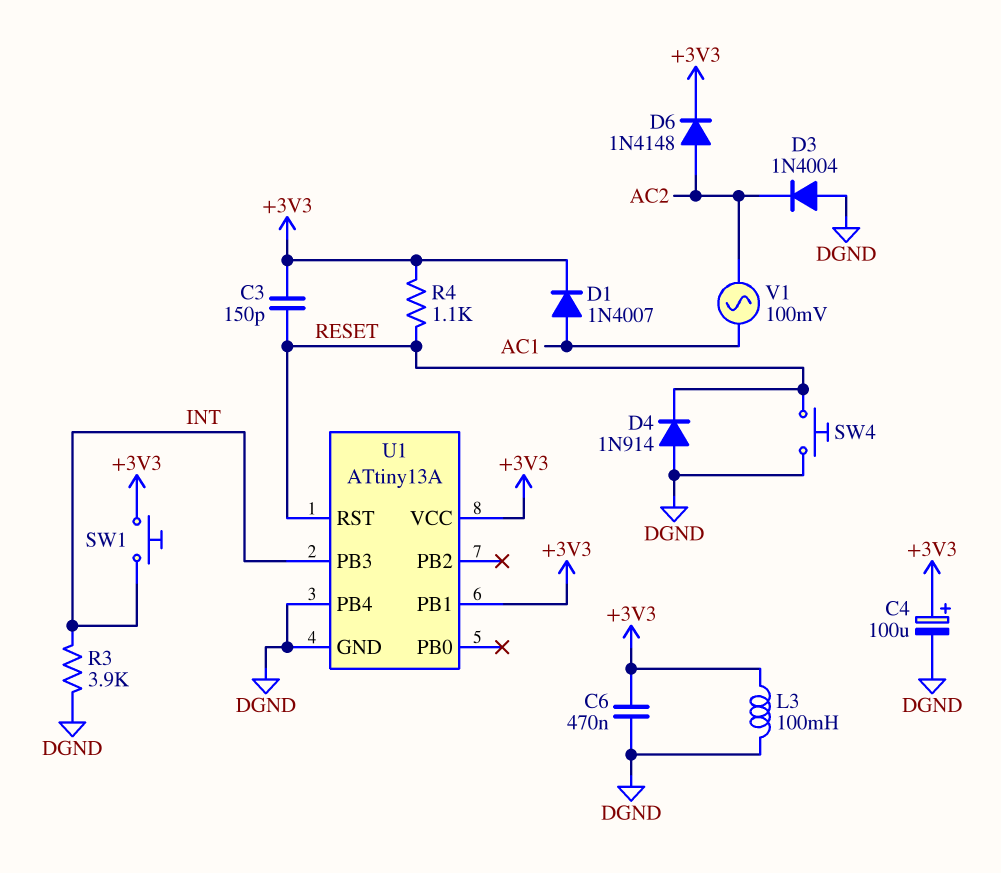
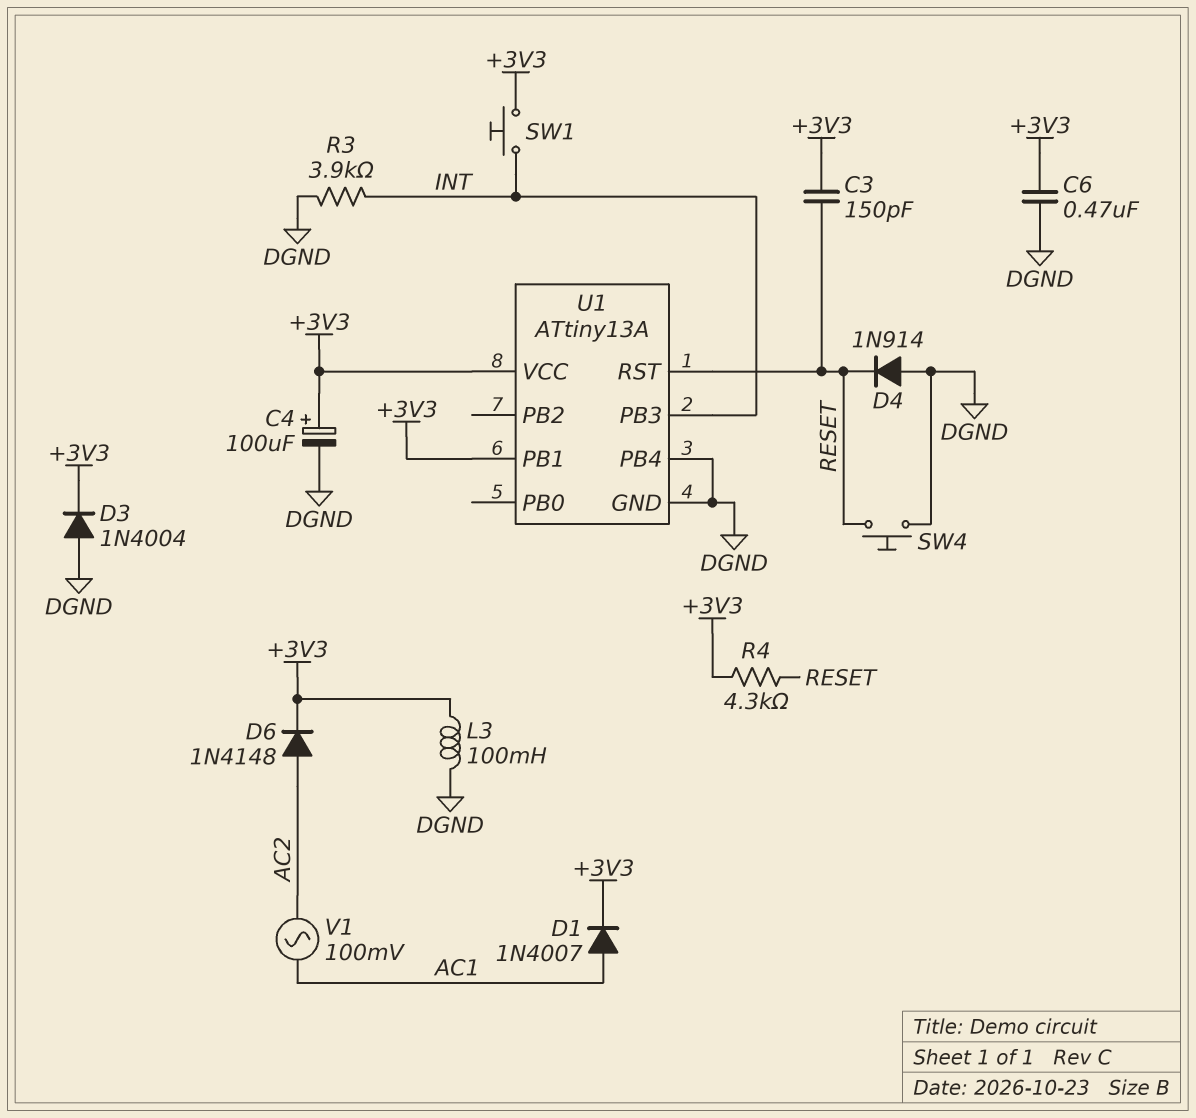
D3: diode 1N4004 (A DGND, K AC2) -> diode 1N4004 (A DGND, K +3V3)
R4: 1.1k (+3V3, RESET) -> 4.3k (+3V3, RESET)

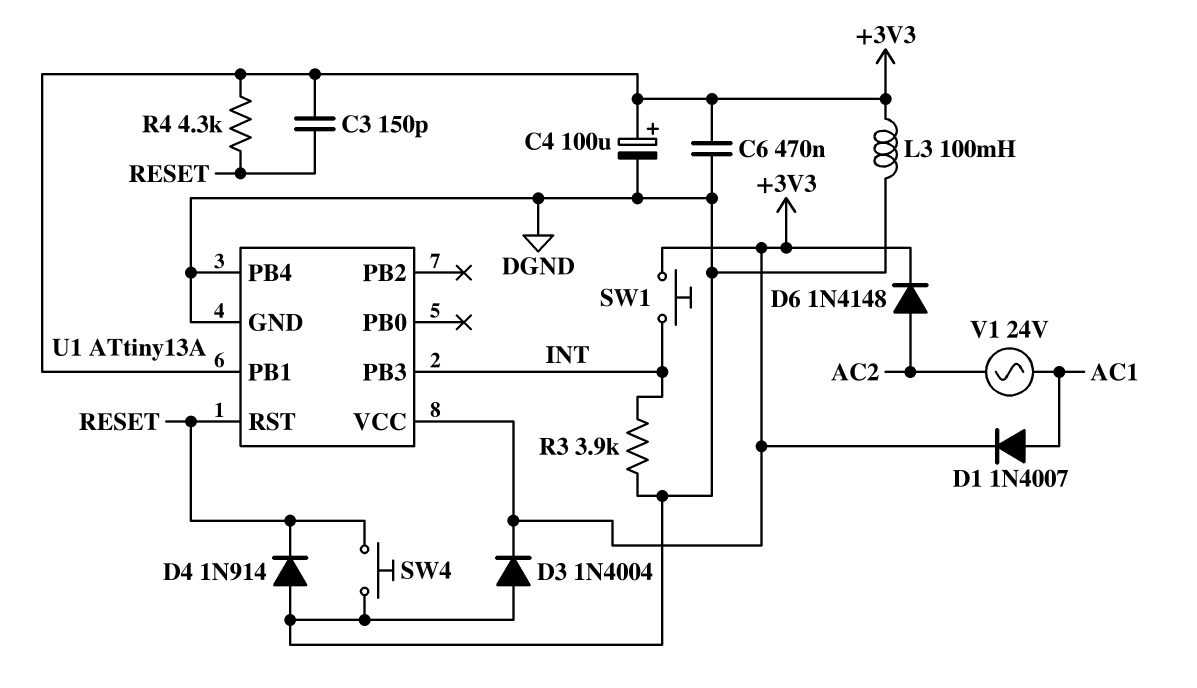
V1: AC 100mV (AC1, AC2) -> AC 24V (AC1, AC2)

